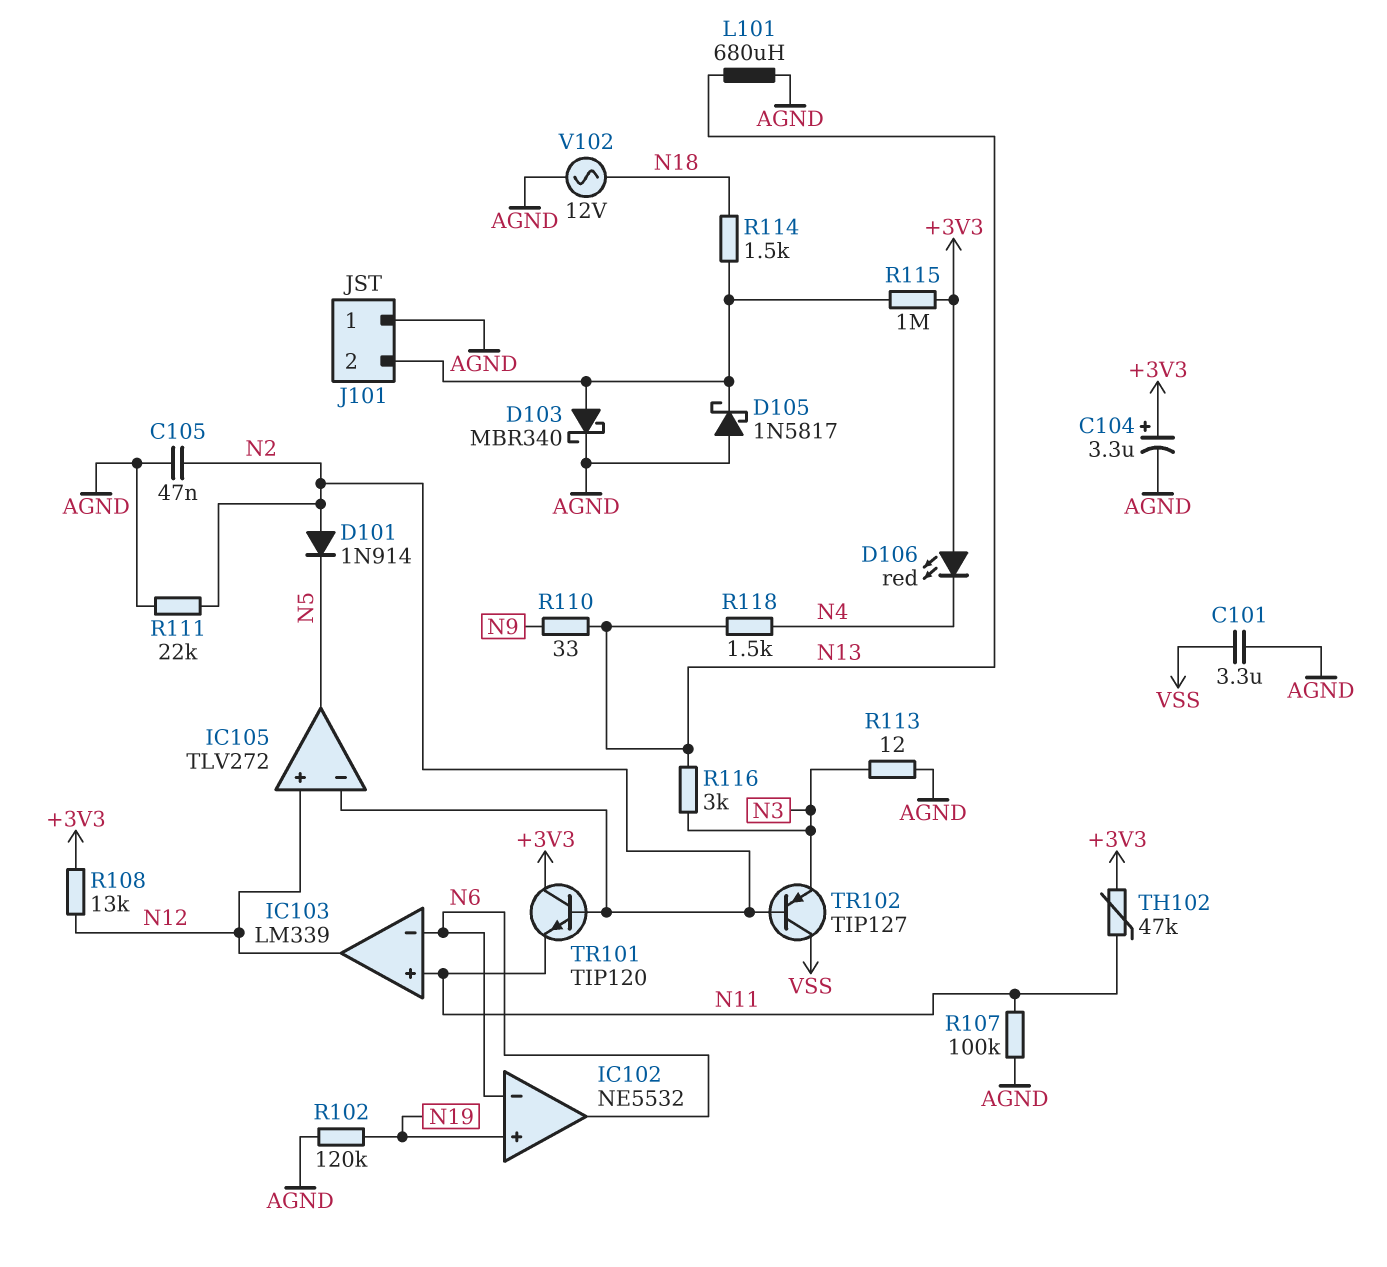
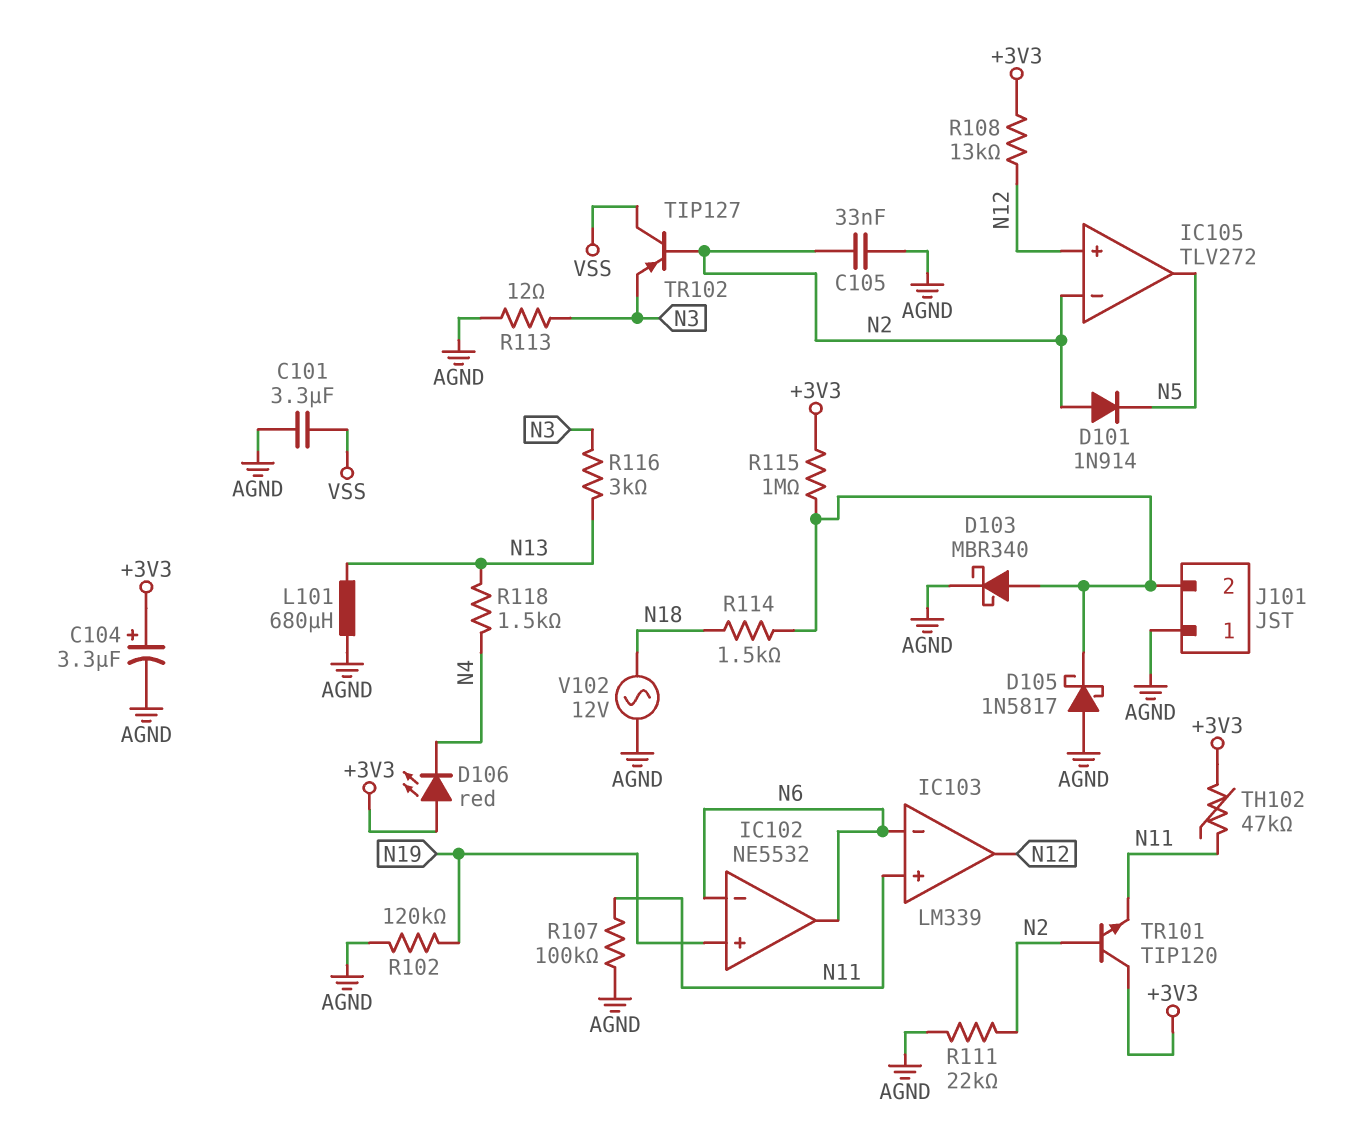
C105: 47nF (AGND, N2) -> 33nF (AGND, N2)
R110: 33 (N9, N13) -> none

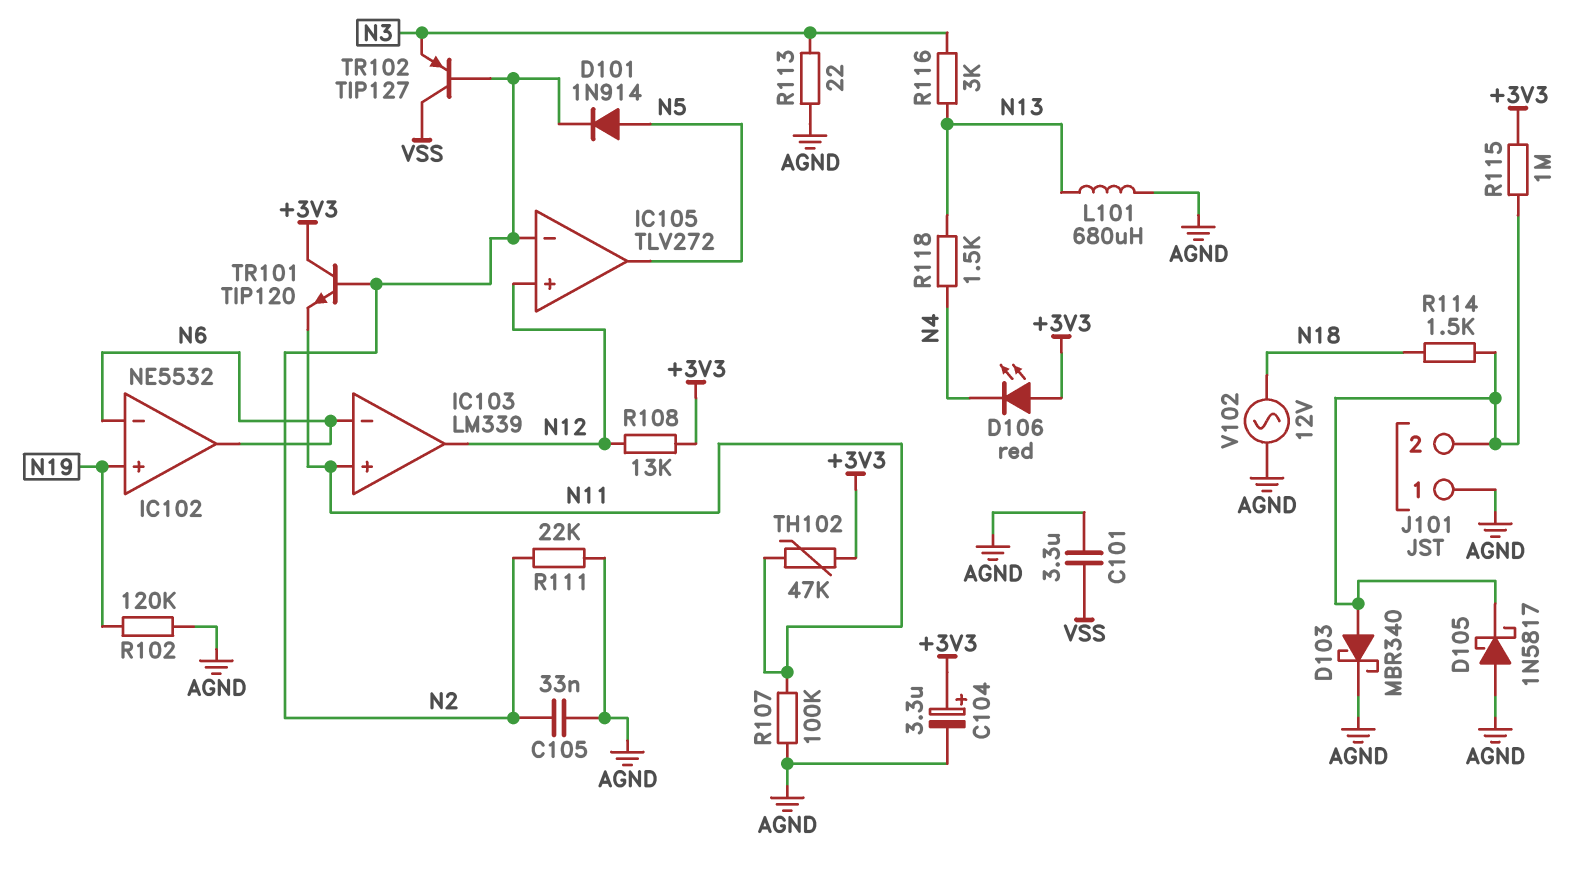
D101: diode 1N914 (A N2, K N5) -> diode 1N914 (A N5, K N2)
R113: 12 (AGND, N3) -> 22 (AGND, N3)

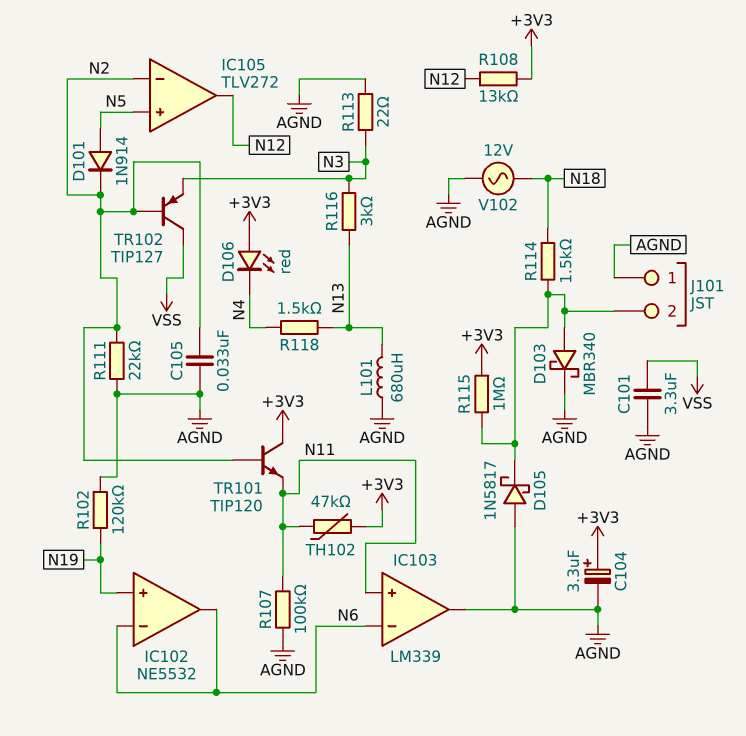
IC103 pin out: N12 -> AGND
IC105 pin in+: N12 -> N5
IC105 pin out: N5 -> N12

